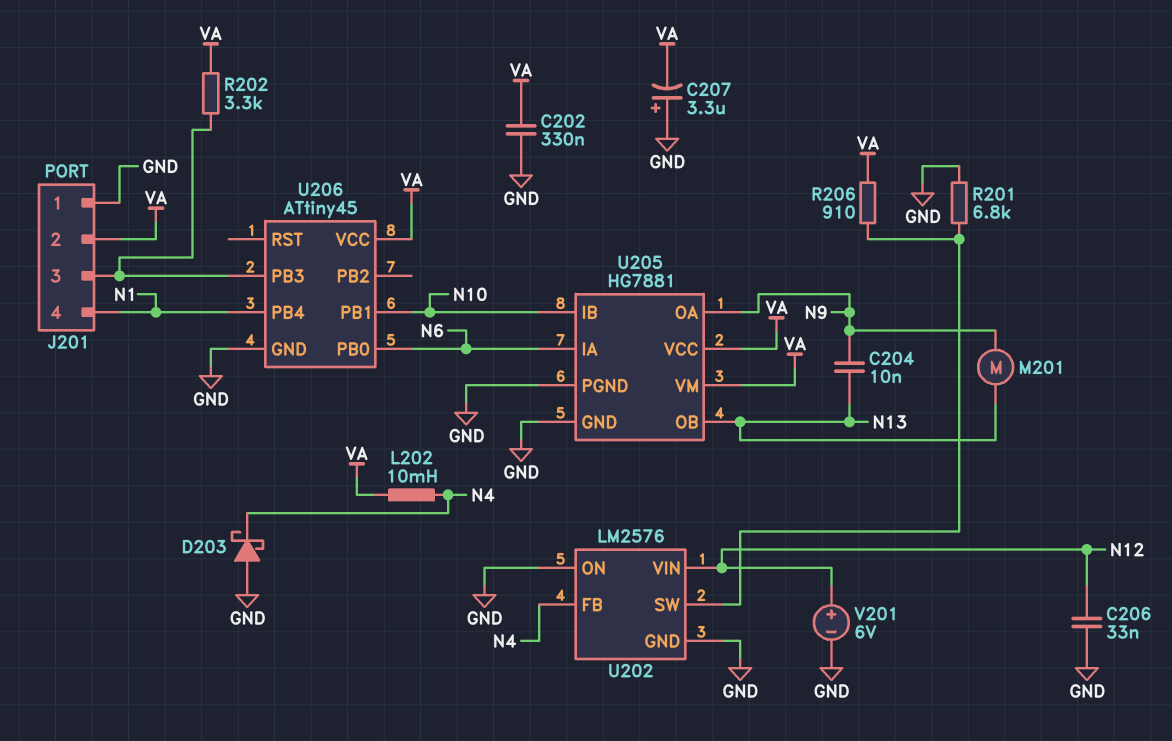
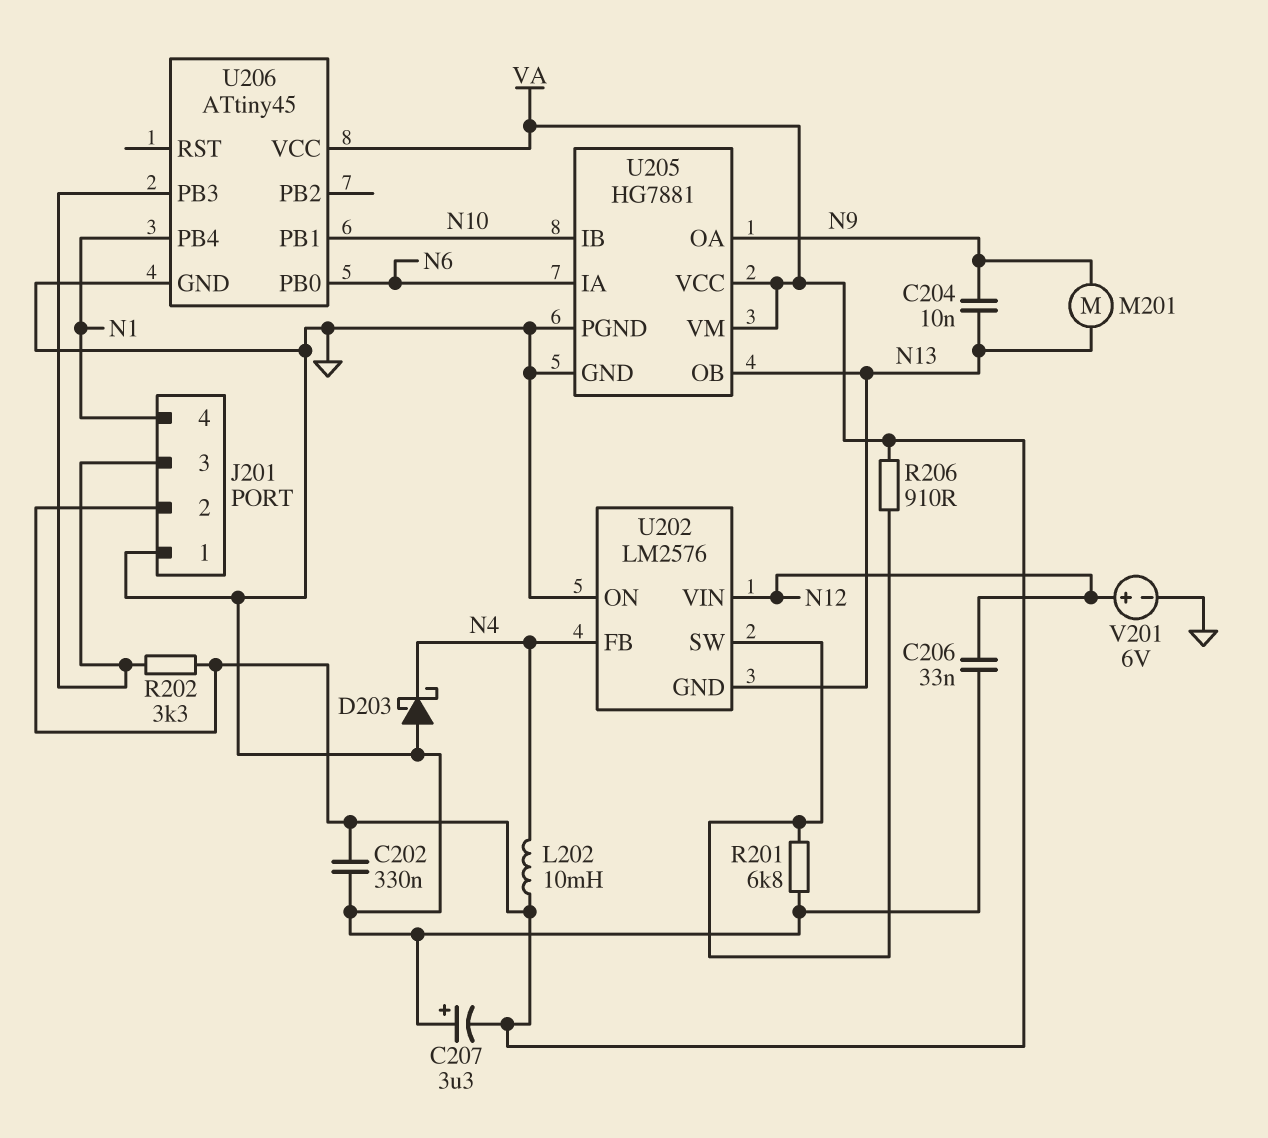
U202 pin GND: GND -> N13

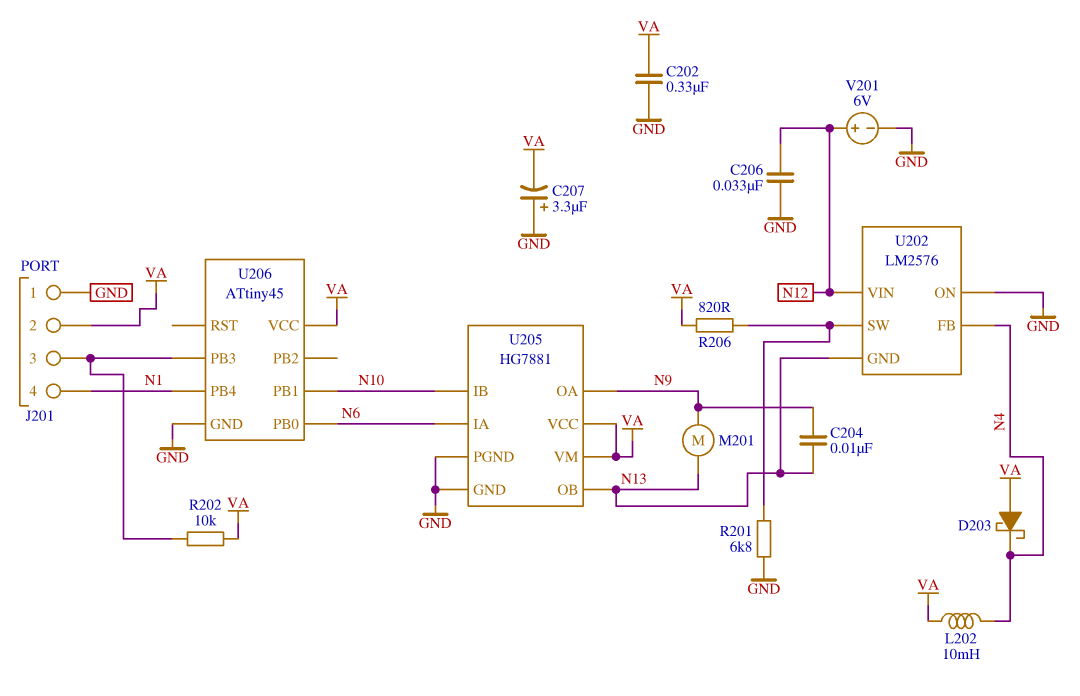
D203: schottky (A GND, K N4) -> schottky (A VA, K N4)
R202: 3.3k (J201/3, VA) -> 10k (J201/3, VA)
R206: 910 (U202/SW, VA) -> 820 (U202/SW, VA)

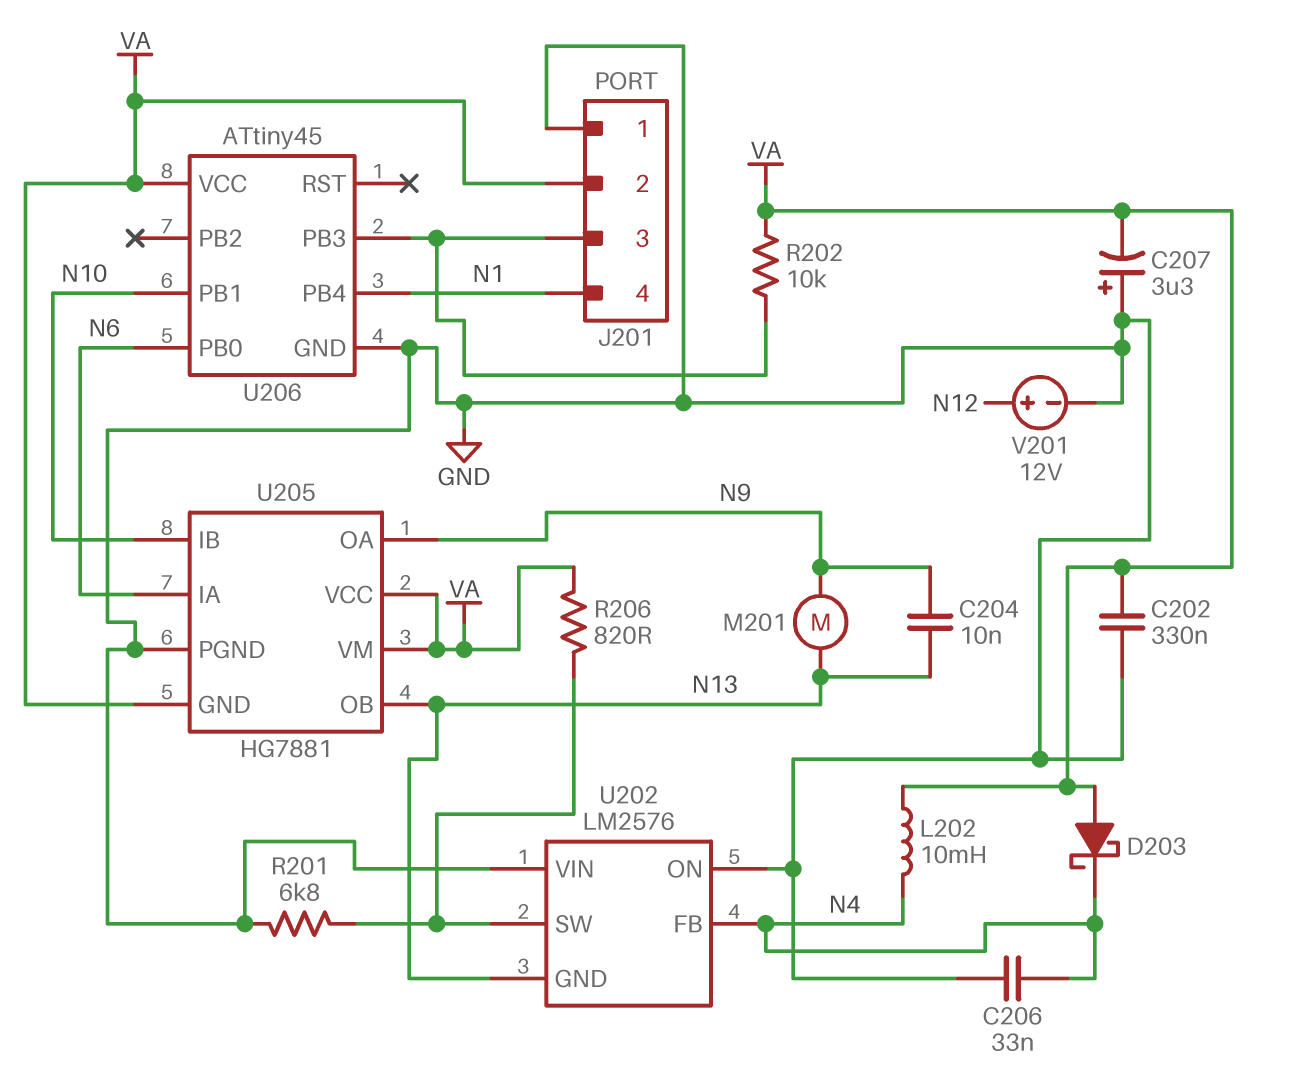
C206: 33nF (GND, N12) -> 33nF (GND, N4)
U202 pin VIN: N12 -> GND
U205 pin GND: GND -> VA
V201: 6V (plus N12, minus GND) -> 12V (plus N12, minus GND)

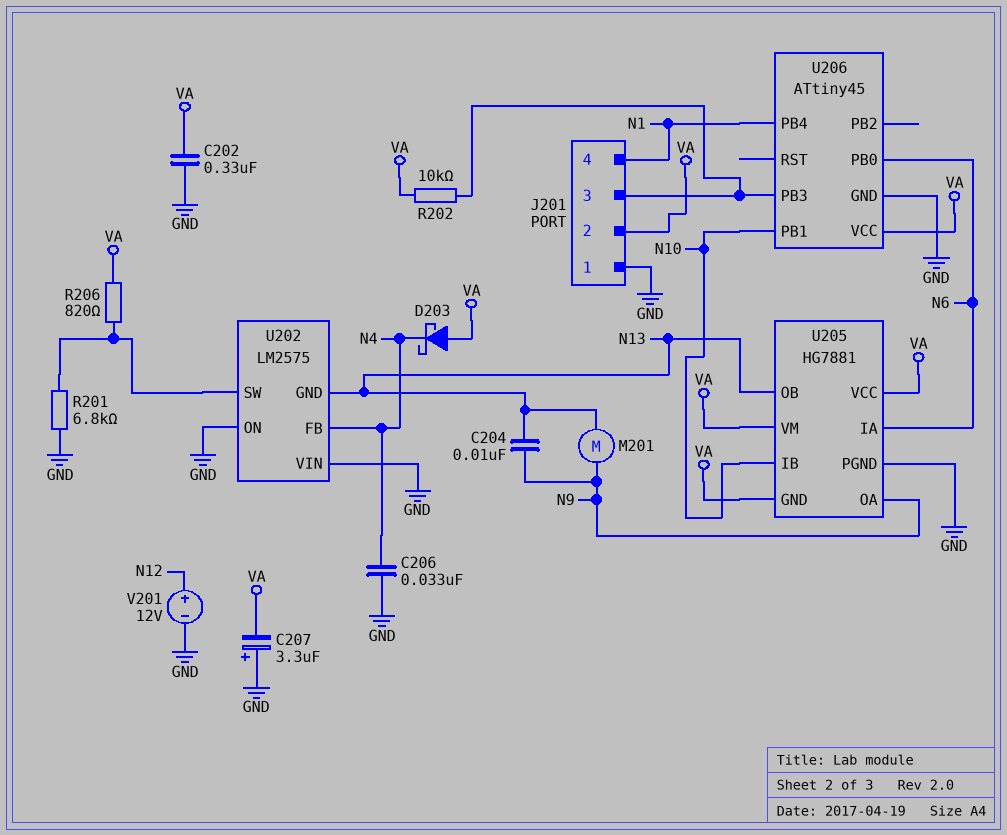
L202: 10mH (N4, VA) -> none
U202: LM2576 -> LM2575

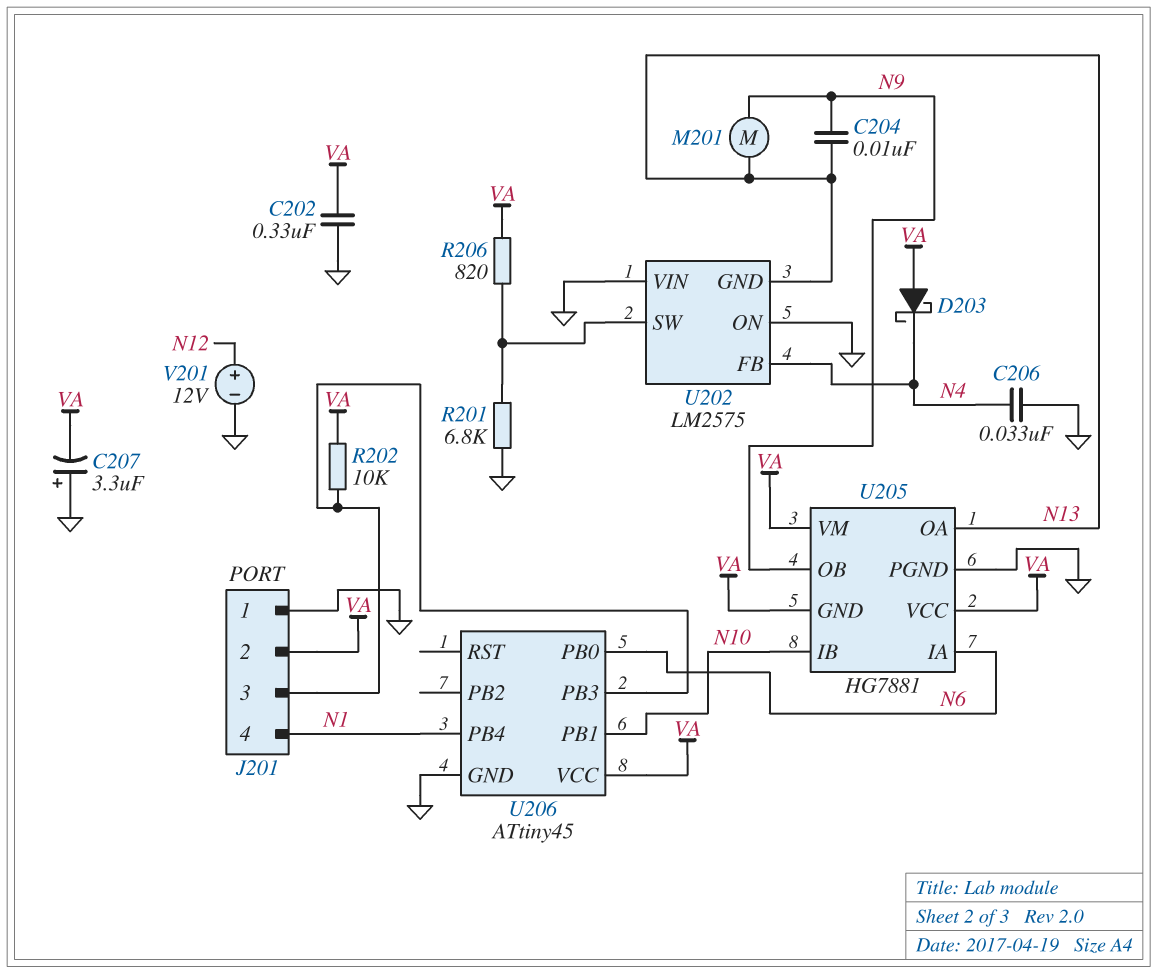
U205 pin OA: N9 -> N13
U205 pin OB: N13 -> N9

